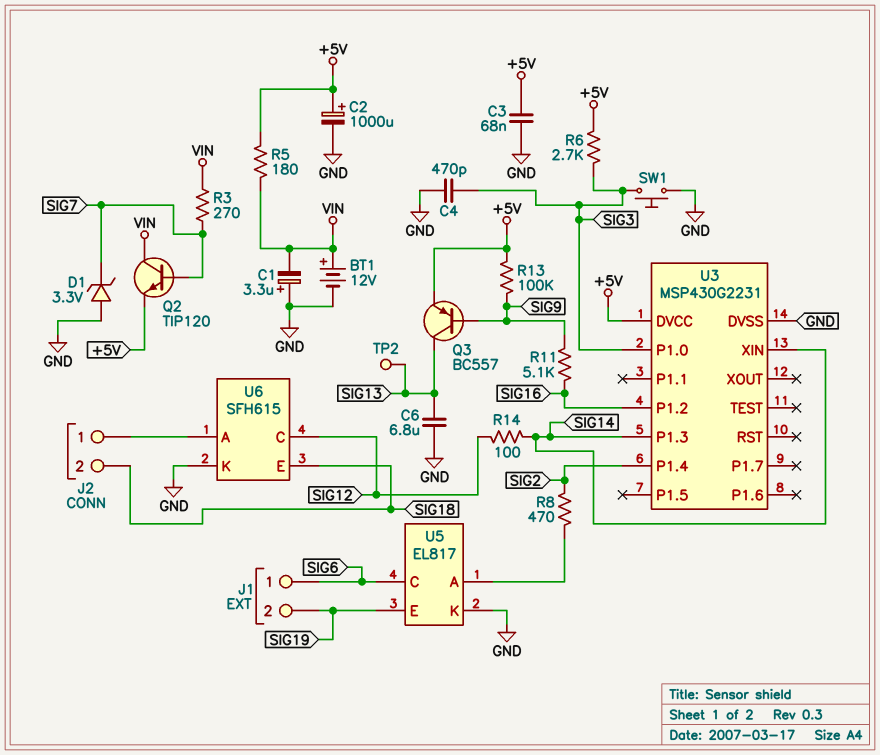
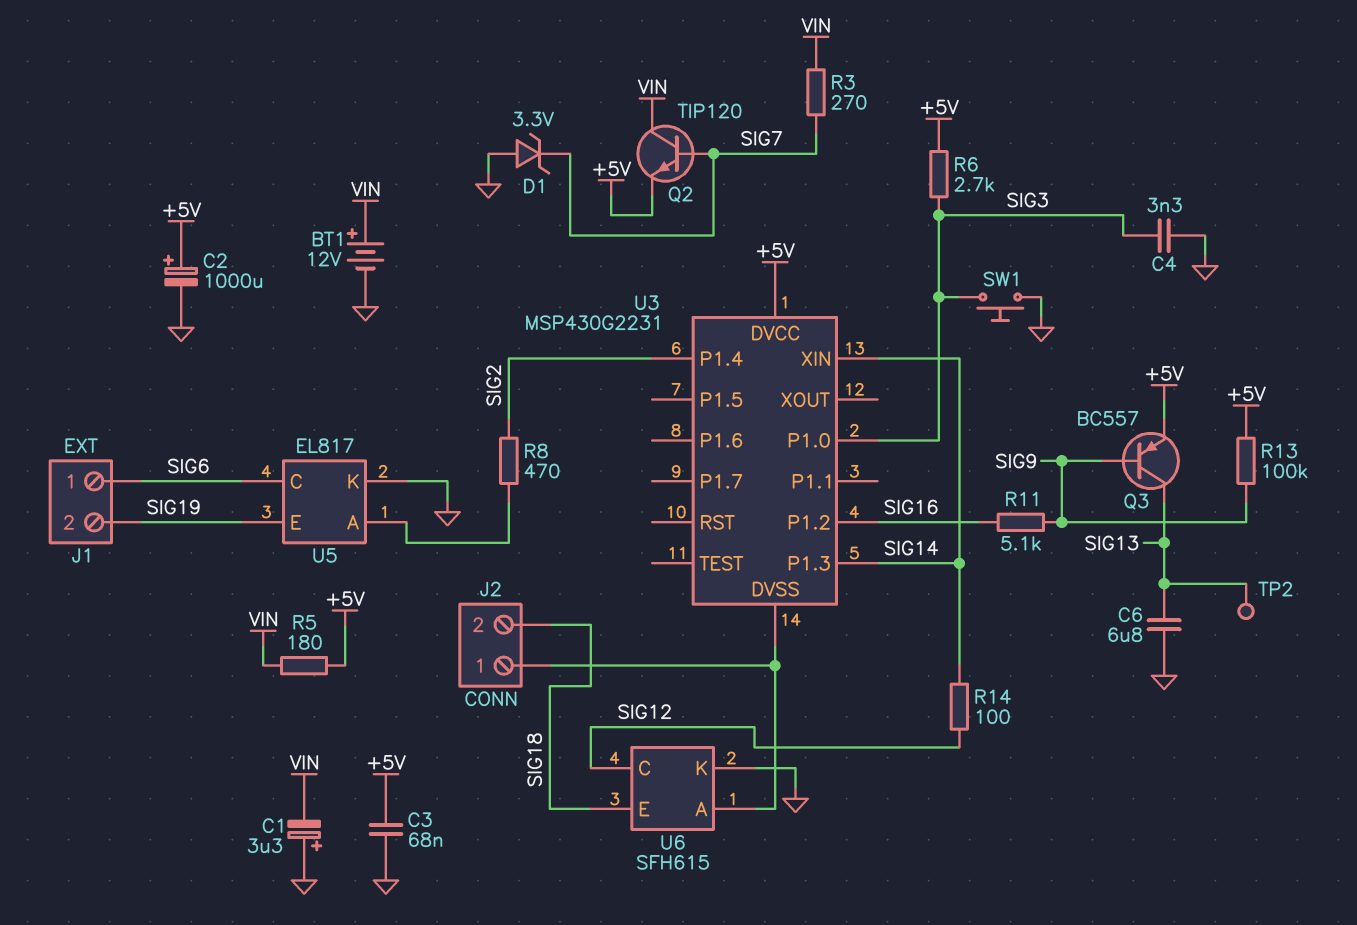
C4: 470pF (GND, SIG3) -> 3.3nF (GND, SIG3)
U3 pin DVSS: GND -> J2/1

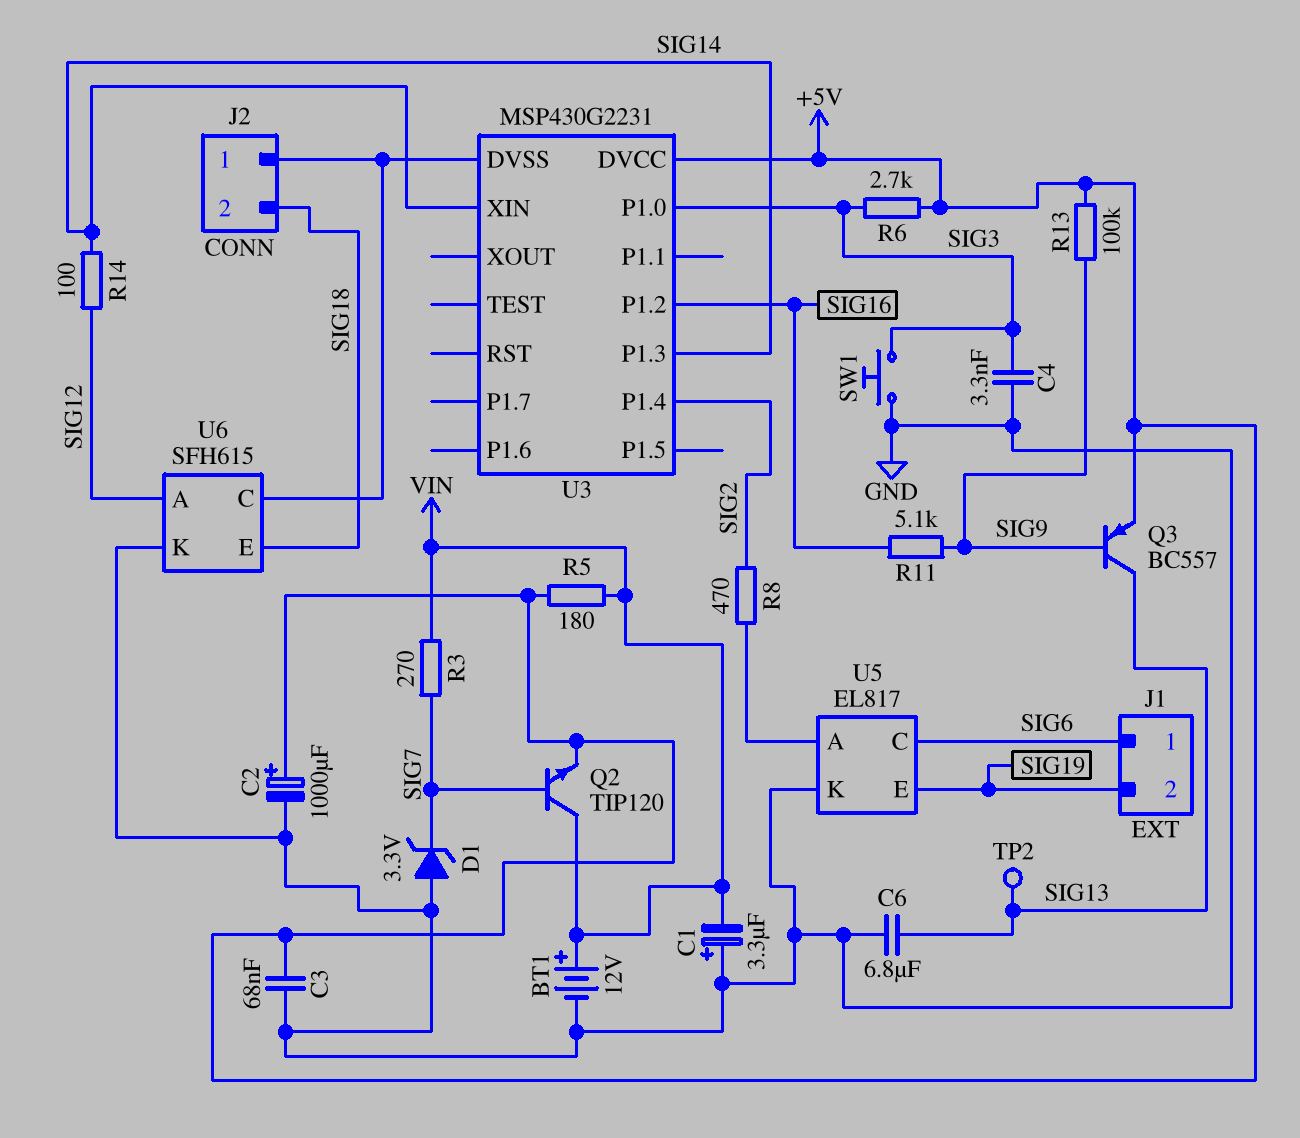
U6 pin A: J2/1 -> SIG12
U6 pin C: SIG12 -> J2/1

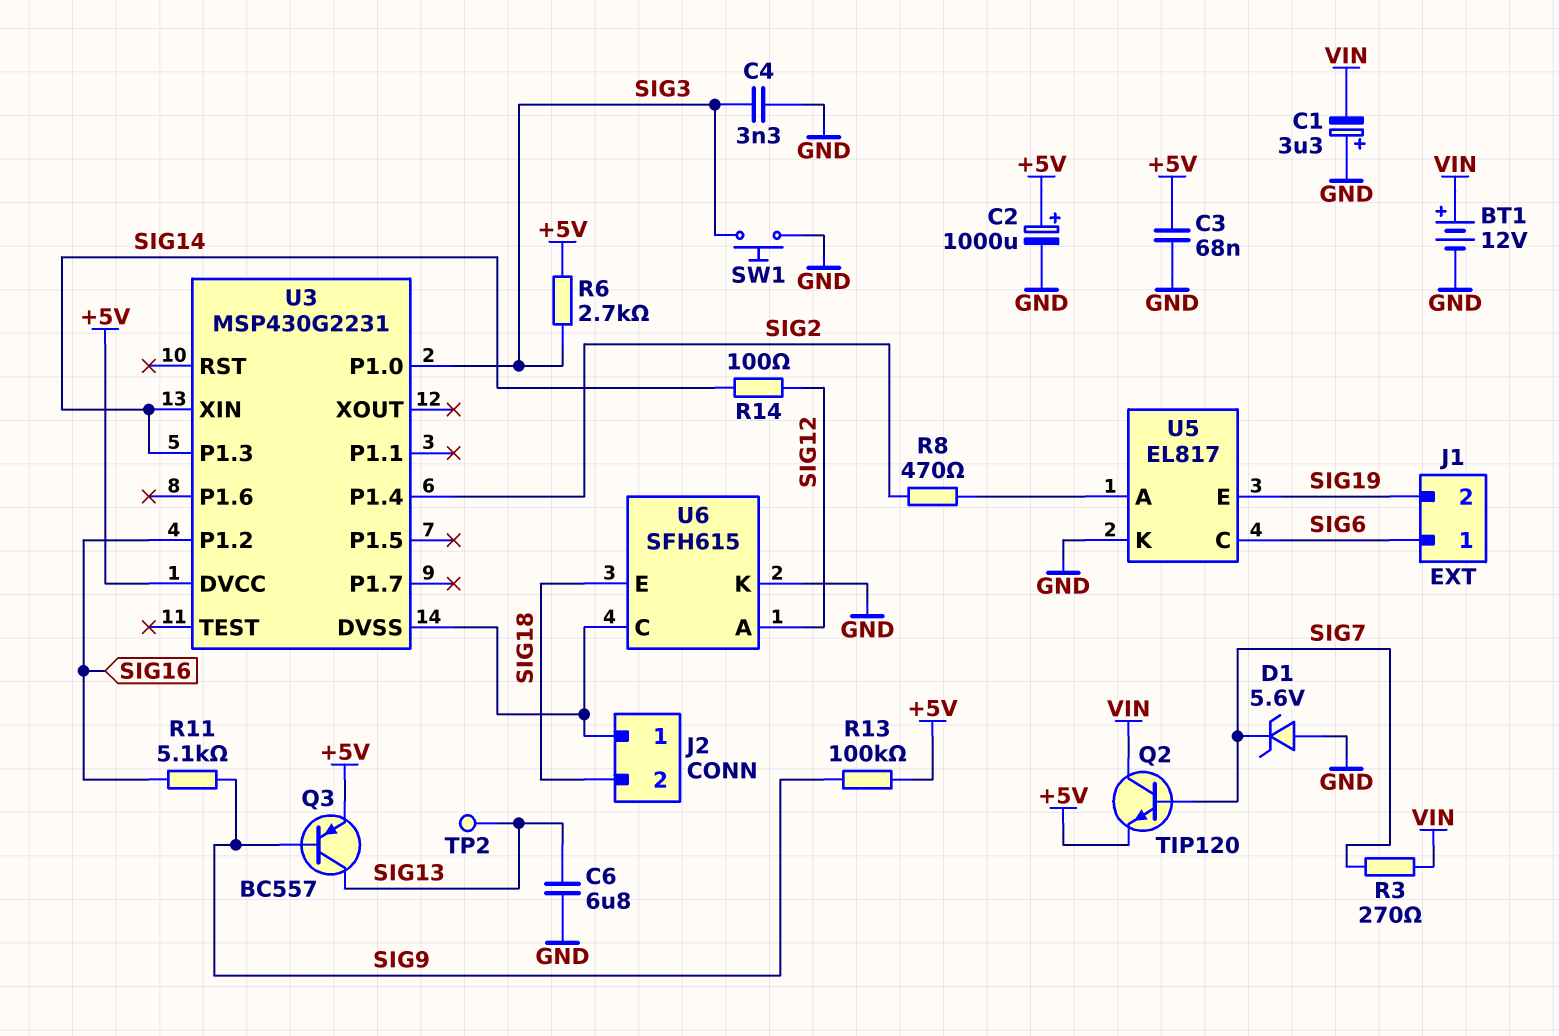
D1: zener 3.3V (A GND, K SIG7) -> zener 5.6V (A GND, K SIG7)
R5: 180 (+5V, VIN) -> none

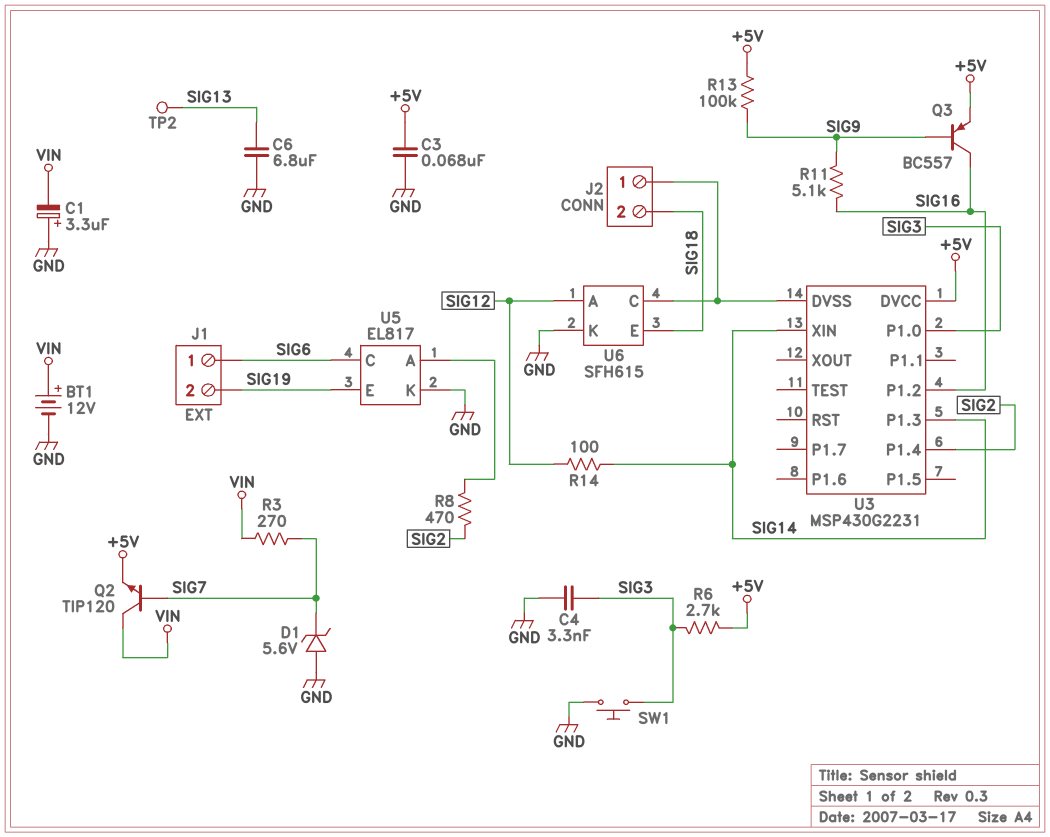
C2: 1000uF (plus +5V, minus GND) -> none
Q3: PNP BC557 (B SIG9, C SIG13, E +5V) -> PNP BC557 (B SIG9, C SIG16, E +5V)

